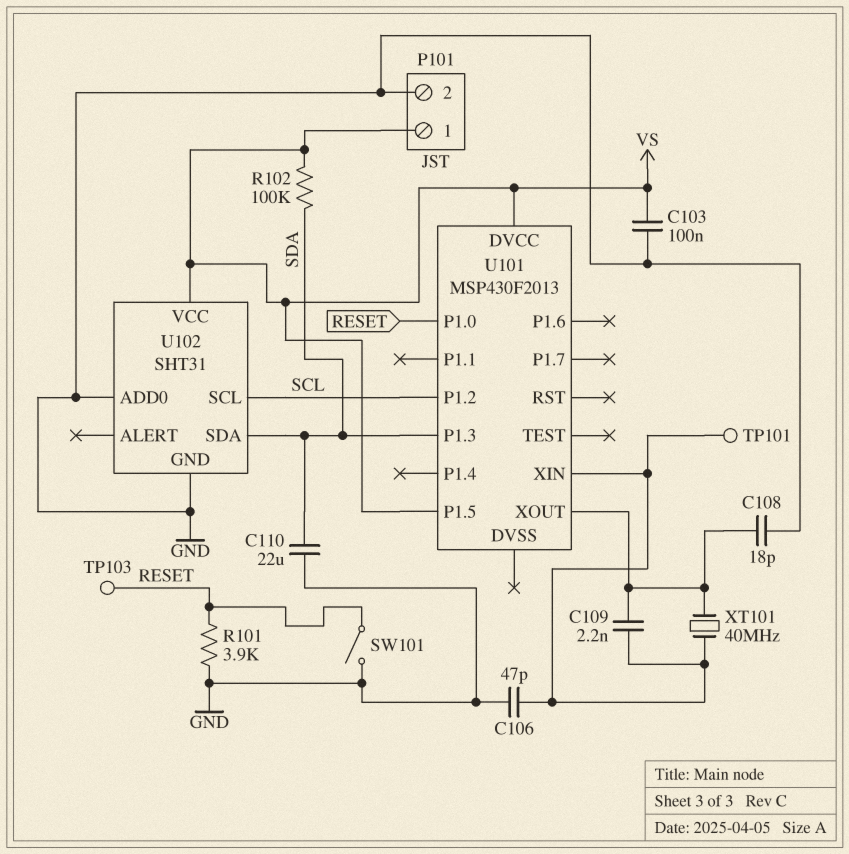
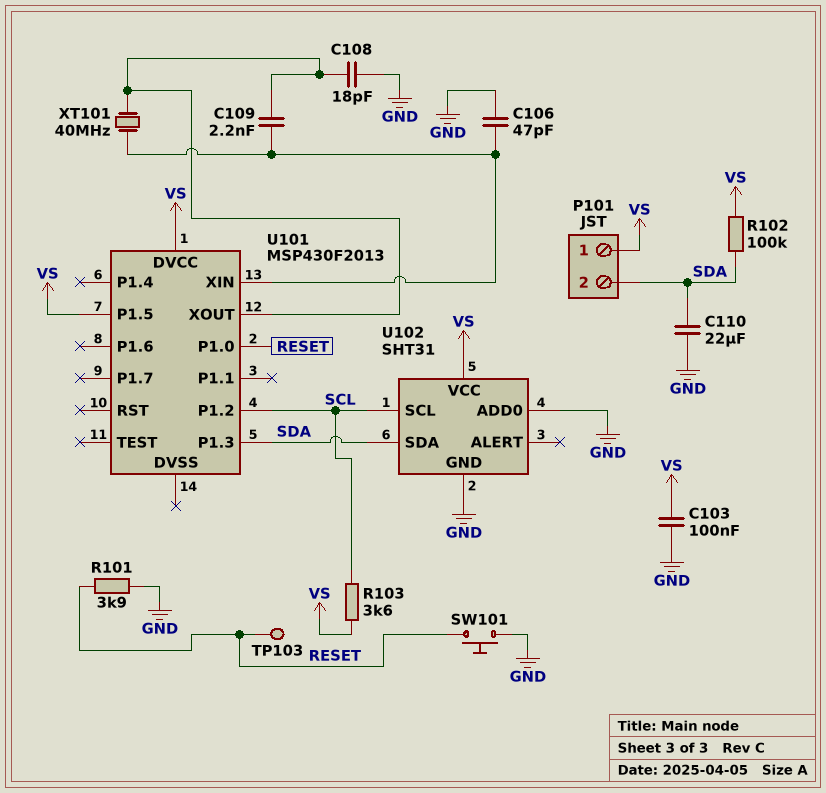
P101 pin 2: GND -> SDA
R103: none -> 3.6k (SCL, VS)
SW101: switch (GND, RESET) -> button (GND, RESET)
TP101: test point (U101/XIN) -> none

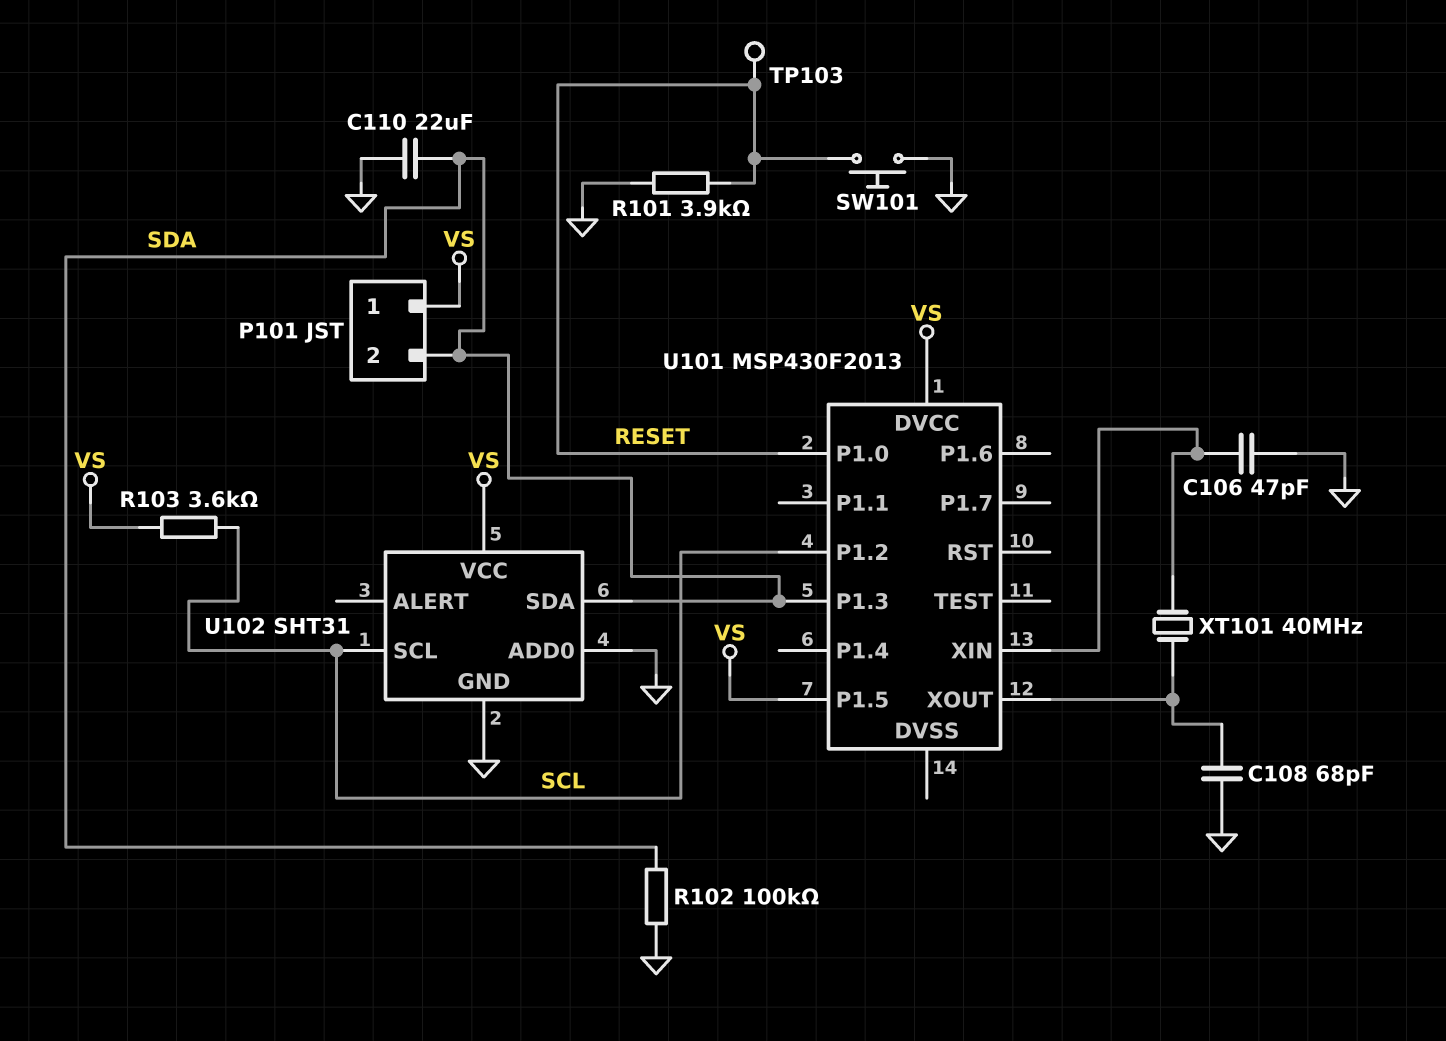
C103: 100nF (GND, VS) -> none
C108: 18pF (GND, U101/XOUT) -> 68pF (GND, U101/XOUT)
C109: 2.2nF (U101/XIN, U101/XOUT) -> none
R102: 100k (SDA, VS) -> 100k (GND, SDA)

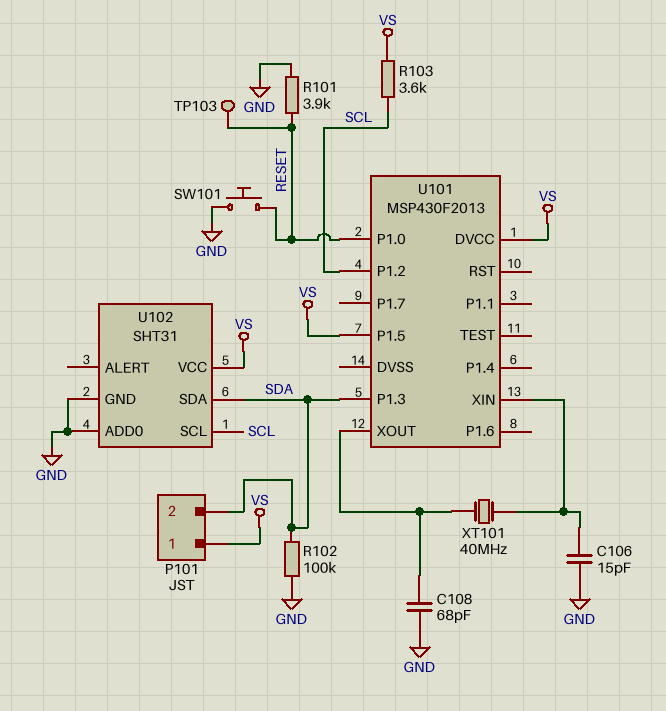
C106: 47pF (GND, U101/XIN) -> 15pF (GND, U101/XIN)
C110: 22uF (GND, SDA) -> none

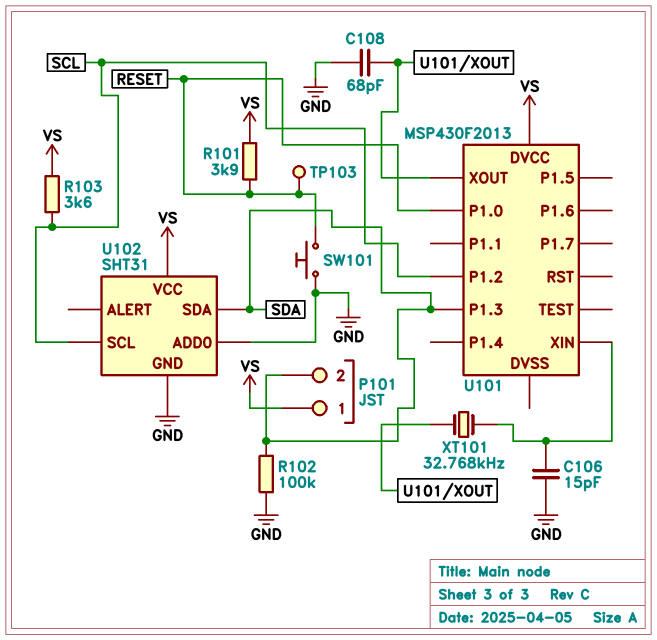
R101: 3.9k (GND, RESET) -> 3.9k (RESET, VS)
U101 pin P1.5: VS -> none
XT101: 40MHz (U101/XIN, U101/XOUT) -> 32.768kHz (U101/XIN, U101/XOUT)

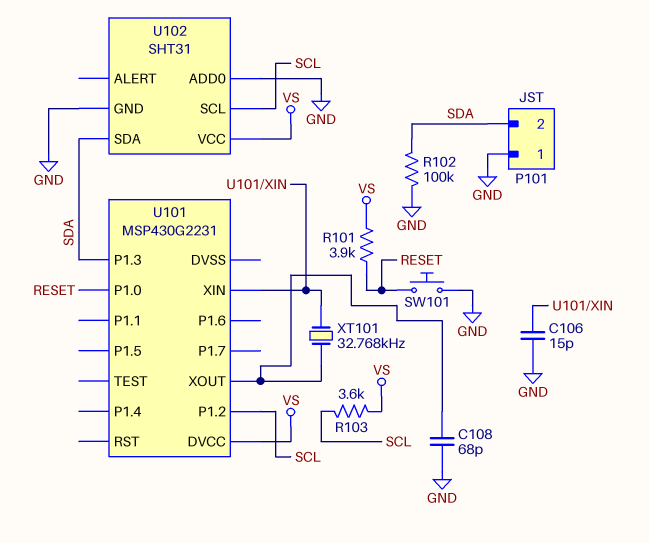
P101 pin 1: VS -> GND
TP103: test point (RESET) -> none
U101: MSP430F2013 -> MSP430G2231

